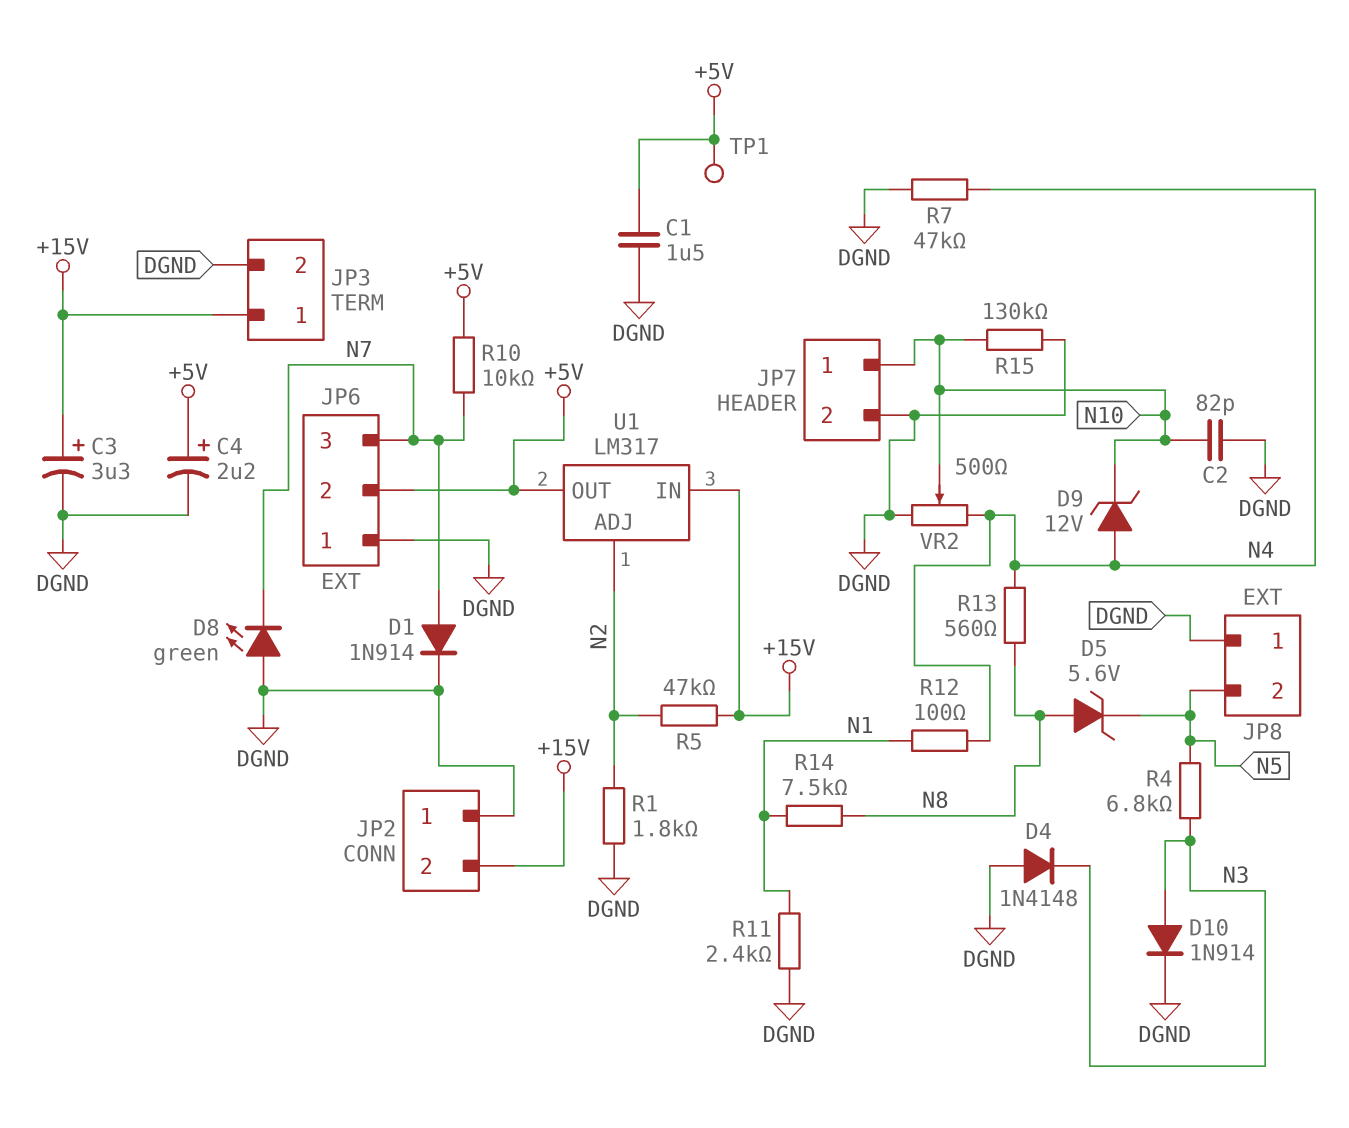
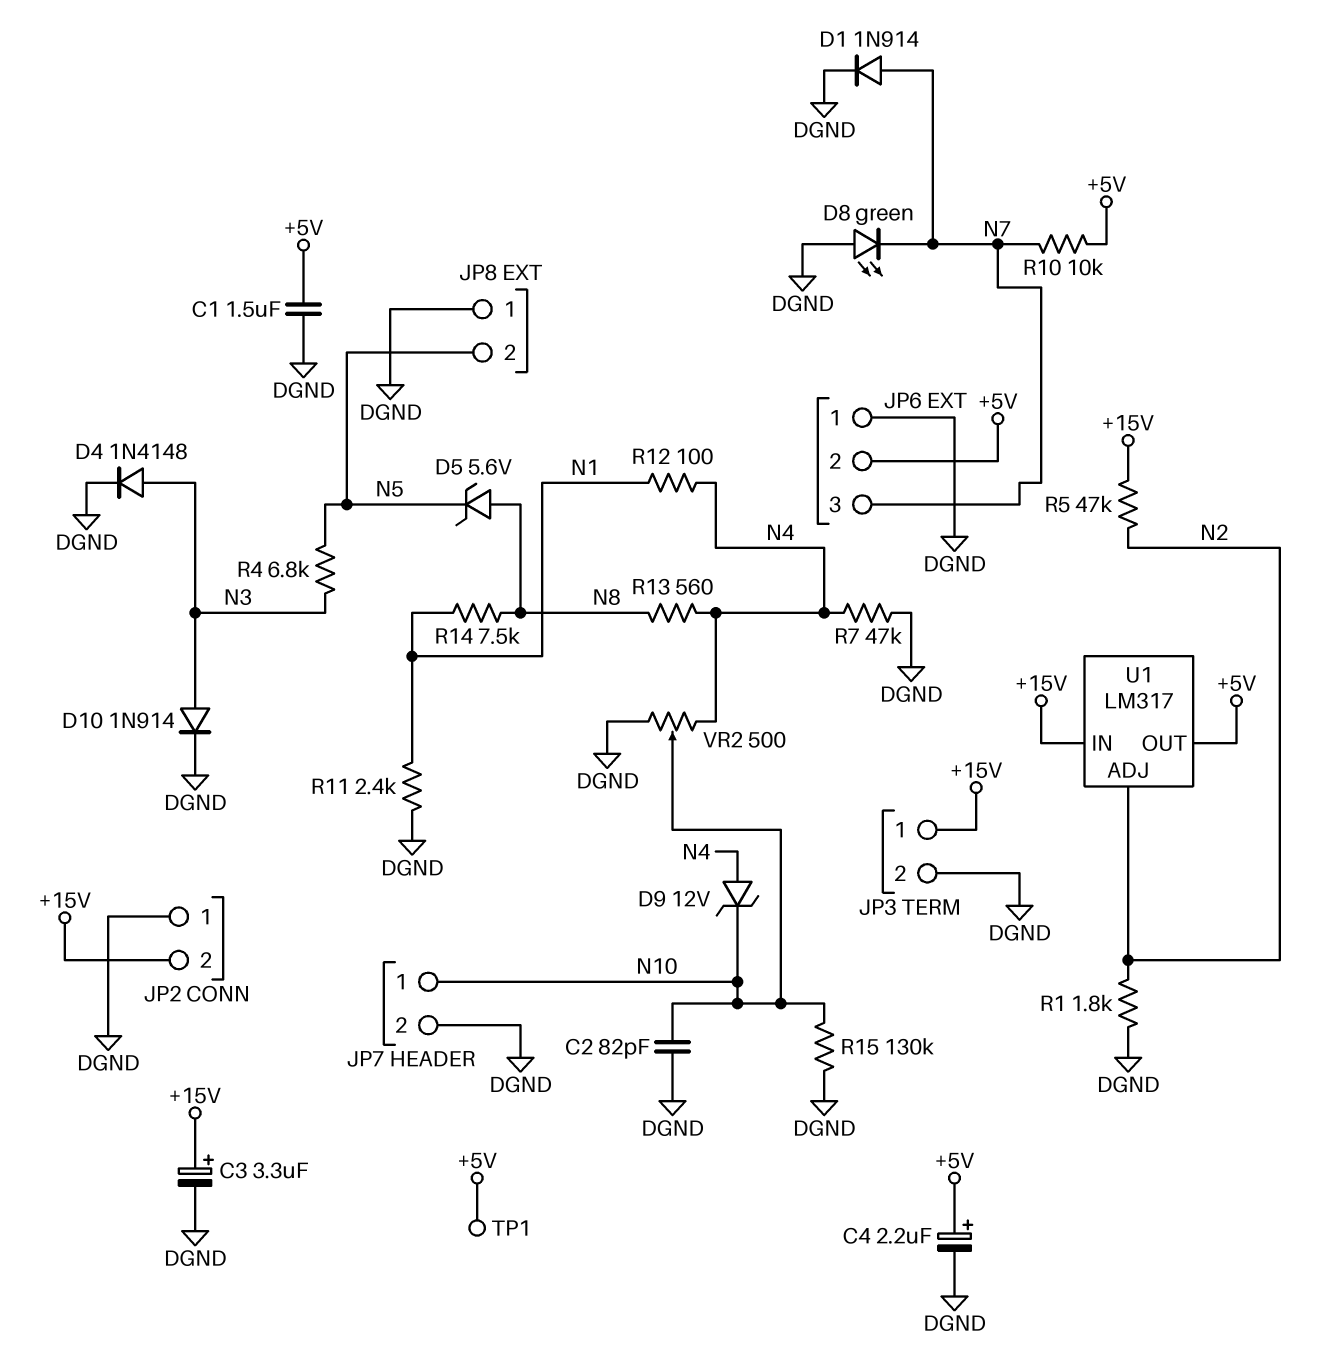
D4: diode 1N4148 (A DGND, K N3) -> diode 1N4148 (A N3, K DGND)

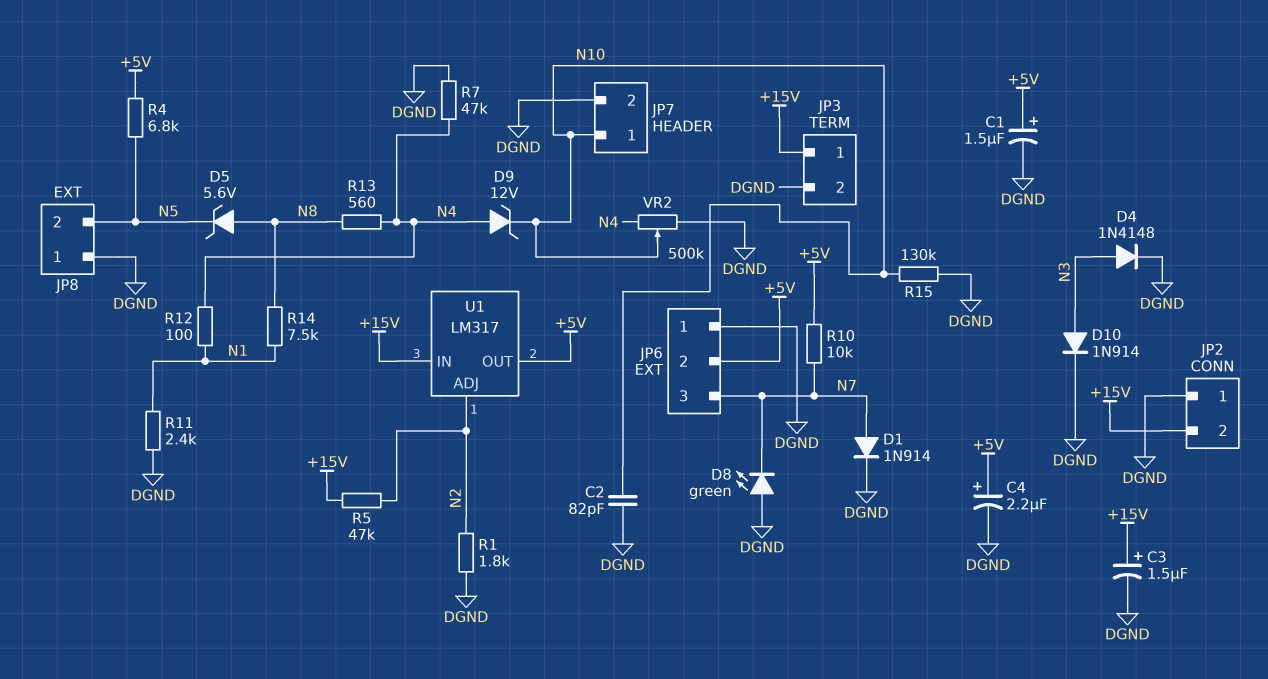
C1: 1.5uF (+5V, DGND) -> 1.5uF (plus +5V, minus DGND)
C3: 3.3uF (plus +15V, minus DGND) -> 1.5uF (plus +15V, minus DGND)
R4: 6.8k (N3, N5) -> 6.8k (+5V, N5)
TP1: test point (+5V) -> none
VR2: 500 (DGND, N4, wiper N10) -> 500k (DGND, N4, wiper N10)

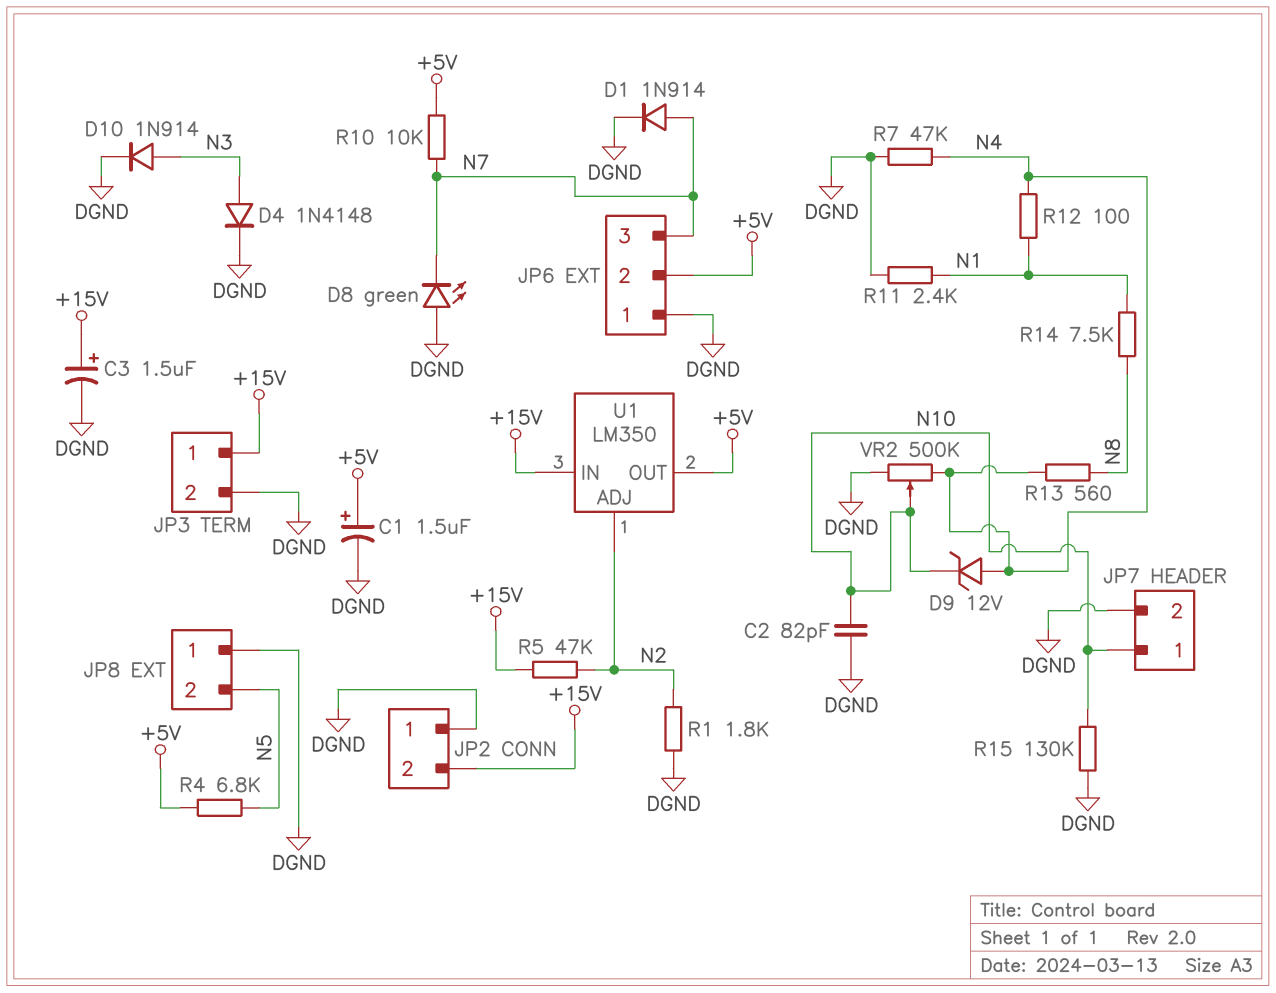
C4: 2.2uF (plus +5V, minus DGND) -> none
D5: zener 5.6V (A N8, K N5) -> none
U1: LM317 -> LM350

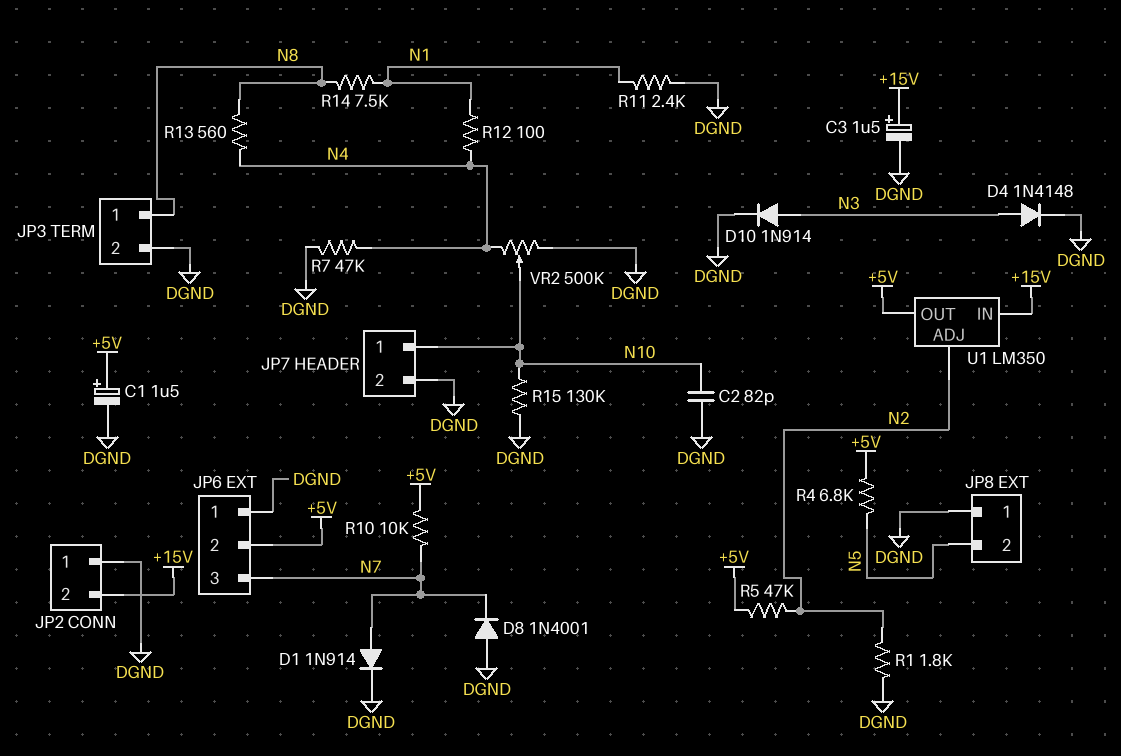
D8: LED green (A DGND, K N7) -> diode 1N4001 (A DGND, K N7)
D9: zener 12V (A N4, K N10) -> none
JP3 pin 1: +15V -> N8
R5: 47k (+15V, N2) -> 47k (+5V, N2)

